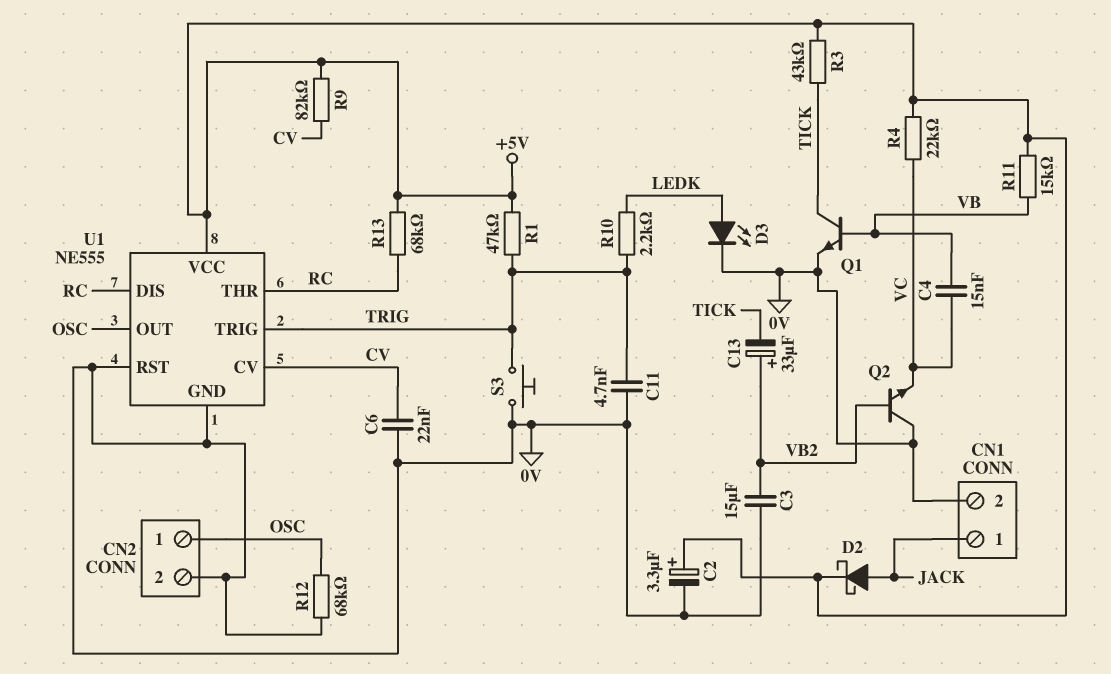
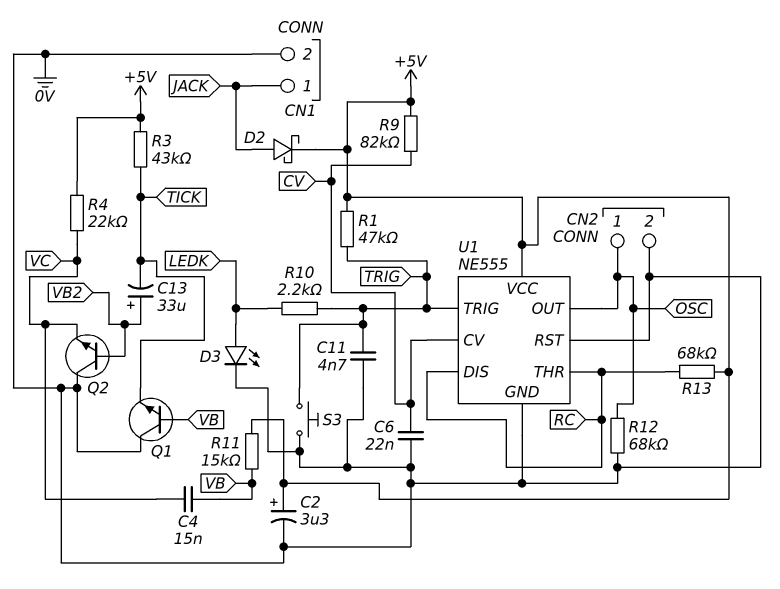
C3: 15uF (0V, VB2) -> none
Q1: NPN (B VB, C TICK, E 0V) -> NPN (B VB, C 0V, E TICK)

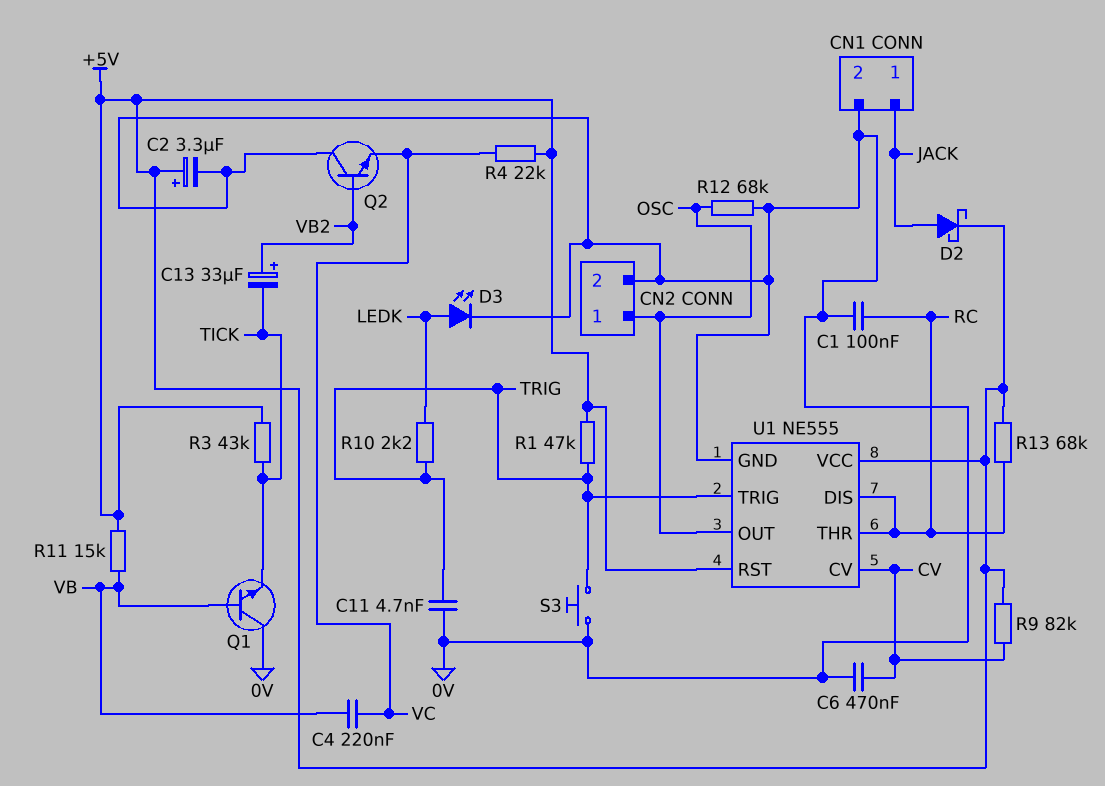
C1: none -> 100nF (0V, RC)
C4: 15nF (VB, VC) -> 220nF (VB, VC)
C6: 22nF (0V, CV) -> 470nF (0V, CV)
U1 pin RST: 0V -> +5V

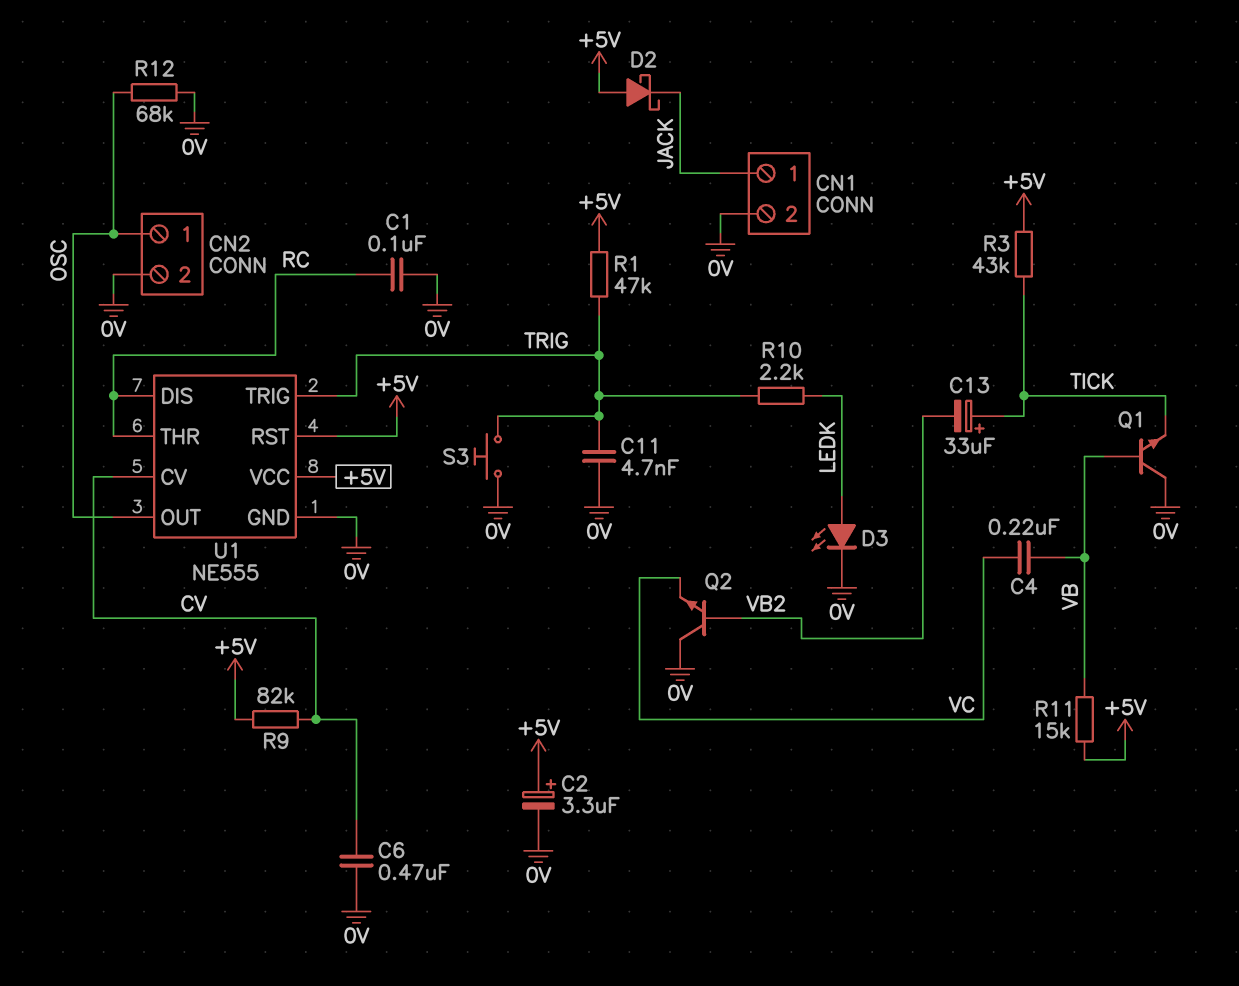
C13: 33uF (plus VB2, minus TICK) -> 33uF (plus TICK, minus VB2)
D2: schottky (A JACK, K +5V) -> schottky (A +5V, K JACK)
R4: 22k (+5V, VC) -> none
R13: 68k (+5V, RC) -> none

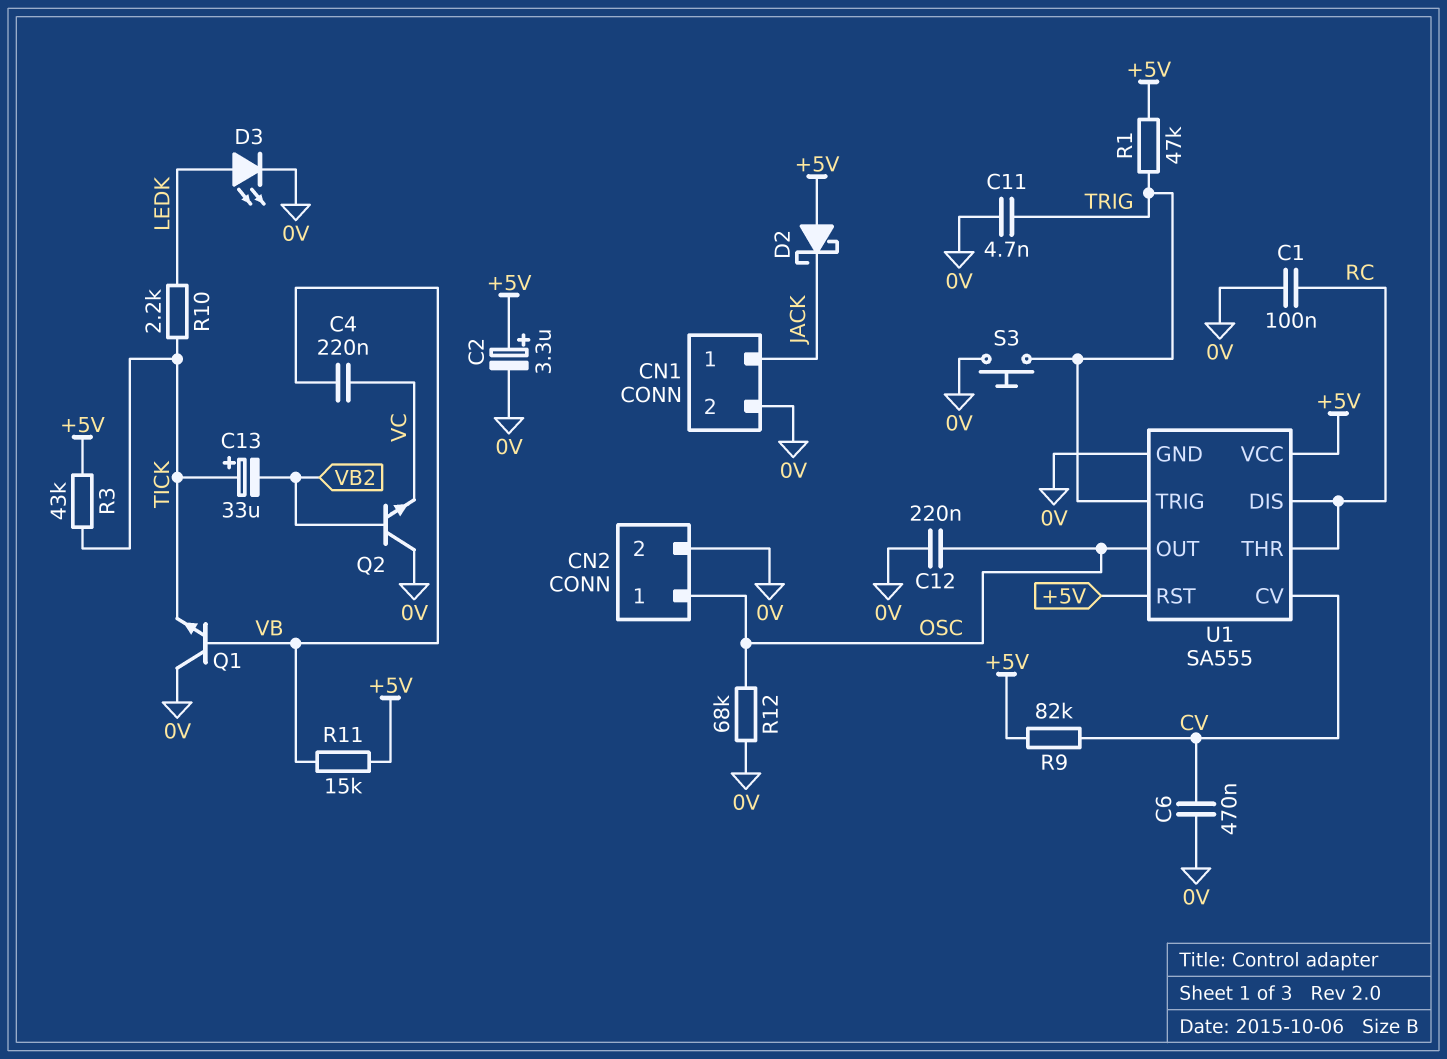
C12: none -> 220nF (0V, OSC)
R10: 2.2k (LEDK, TRIG) -> 2.2k (LEDK, TICK)
U1: NE555 -> SA555

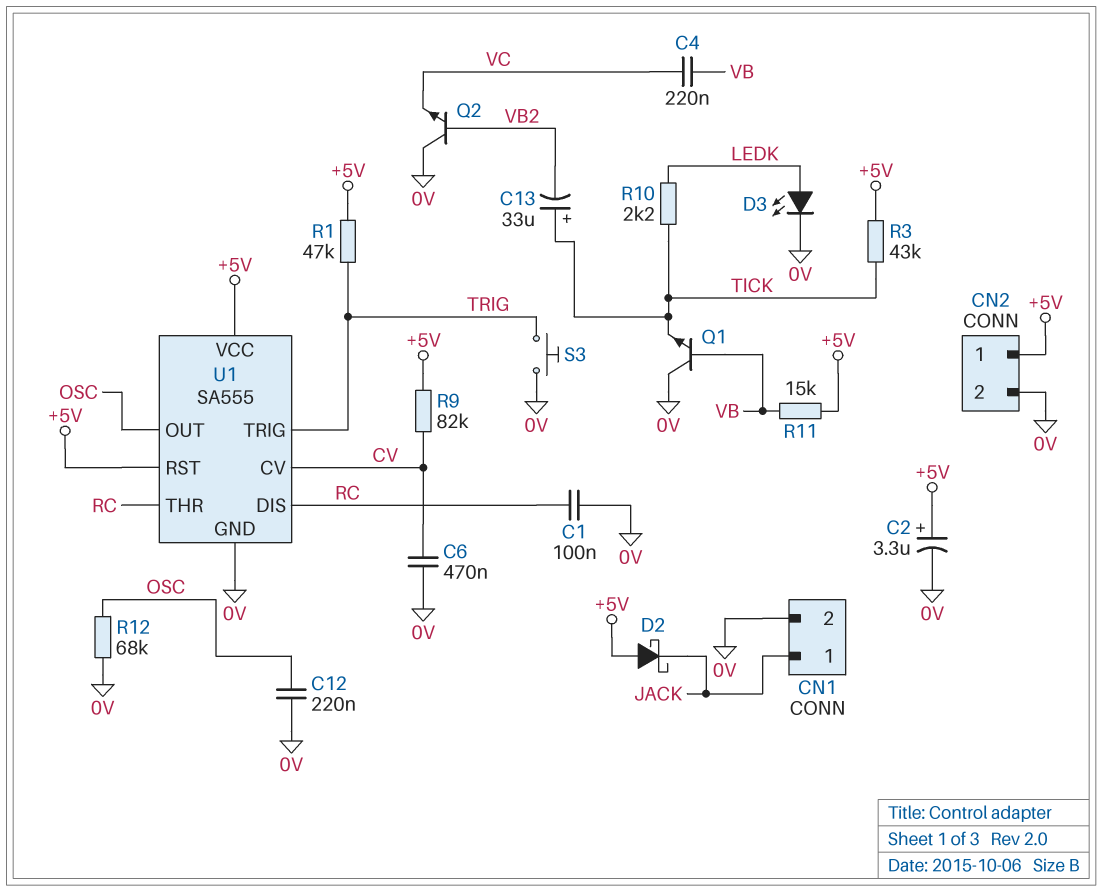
C11: 4.7nF (0V, TRIG) -> none
CN2 pin 1: OSC -> +5V

